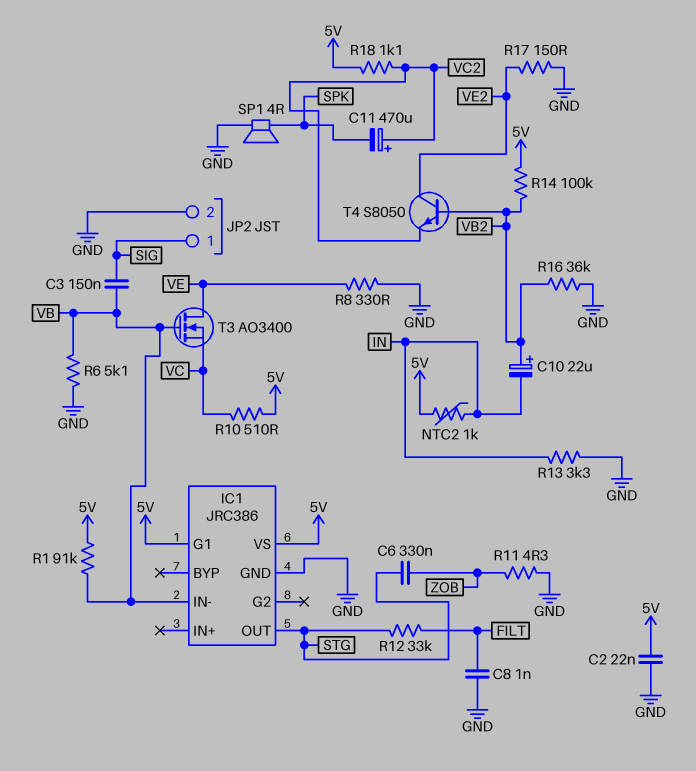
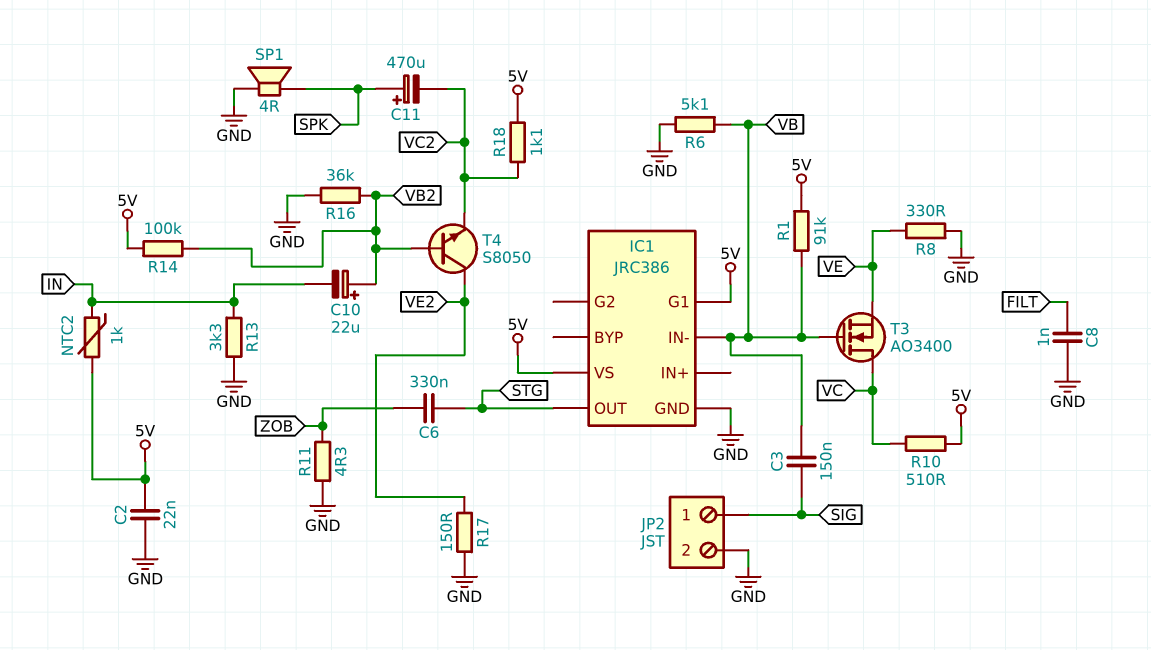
C11: 470uF (plus VC2, minus SPK) -> 470uF (plus SPK, minus VC2)
R12: 33k (FILT, STG) -> none
T3: NMOS AO3400 (G VB, D VE, S VC) -> NMOS AO3400 (G VB, D VC, S VE)

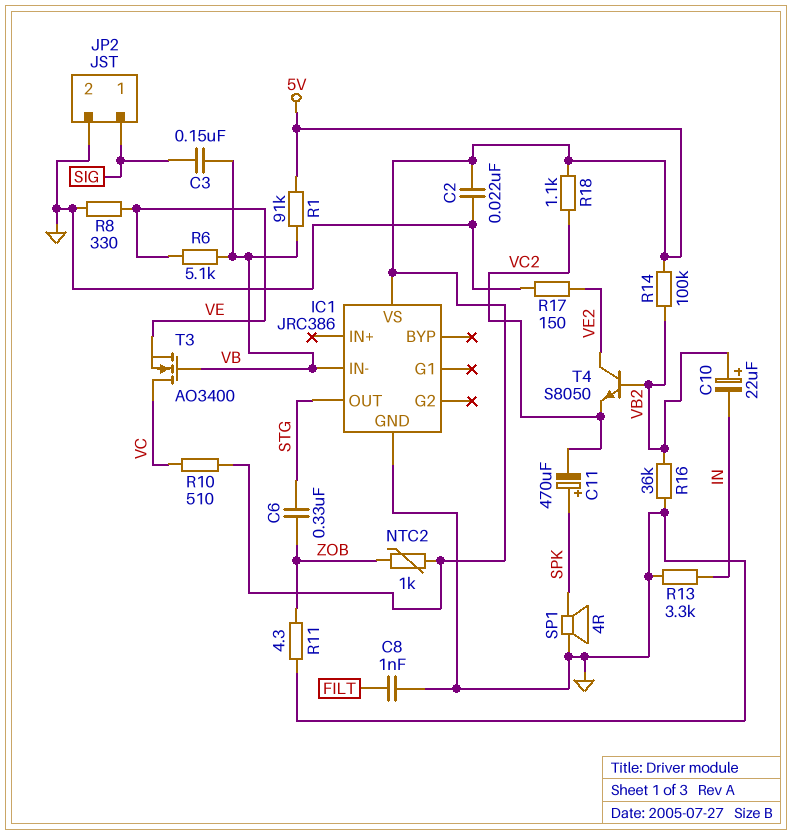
IC1 pin G1: 5V -> none
NTC2: 1k (5V, IN) -> 1k (5V, ZOB)
R6: 5.1k (GND, VB) -> 5.1k (VB, VE)

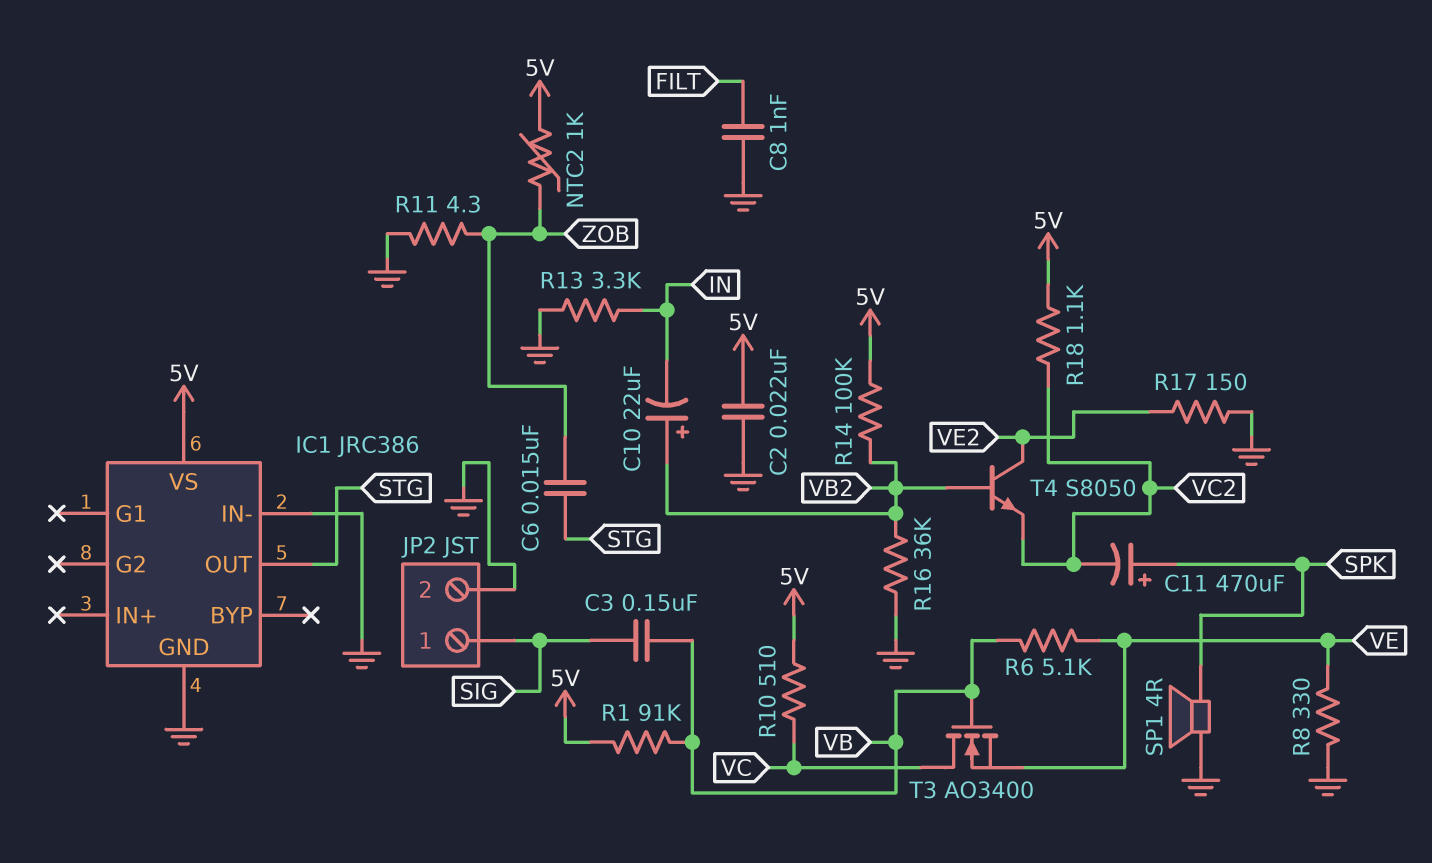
C6: 330nF (STG, ZOB) -> 15nF (STG, ZOB)
IC1 pin IN-: VB -> GND

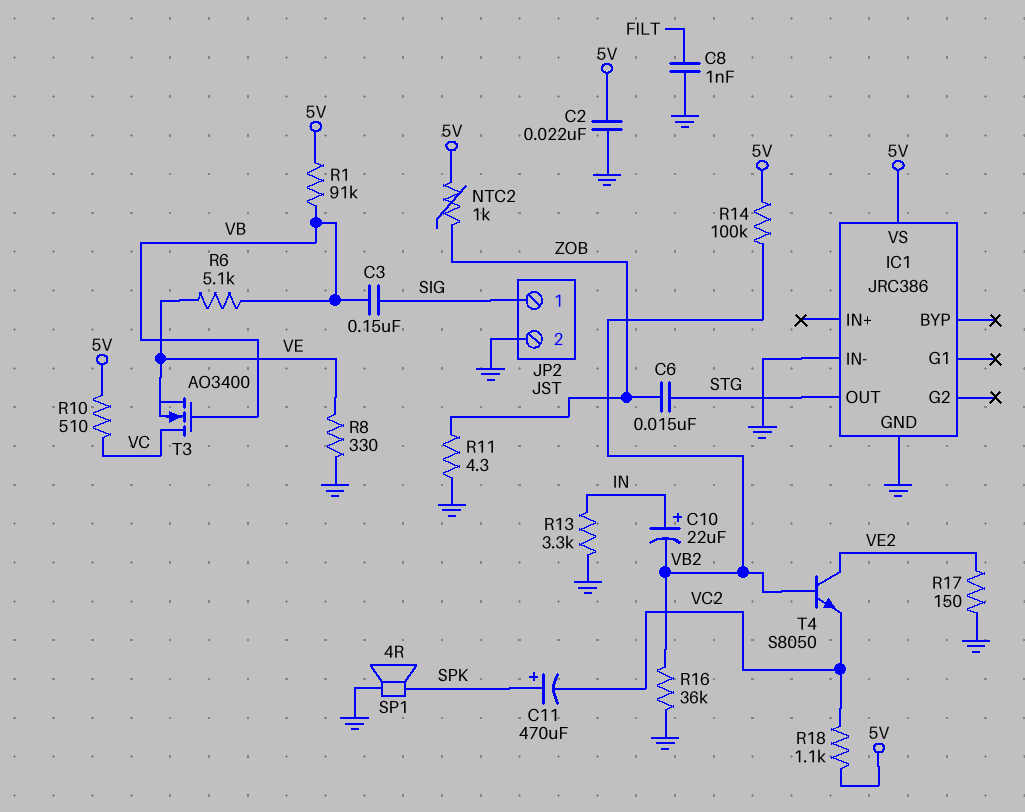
C10: 22uF (plus VB2, minus IN) -> 22uF (plus IN, minus VB2)

